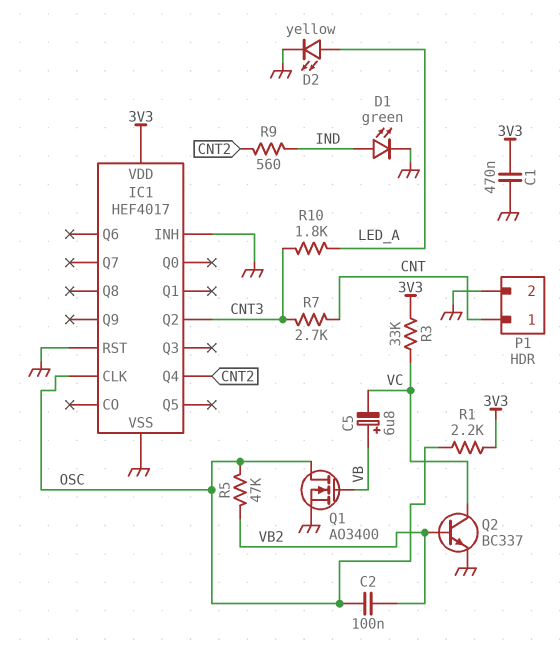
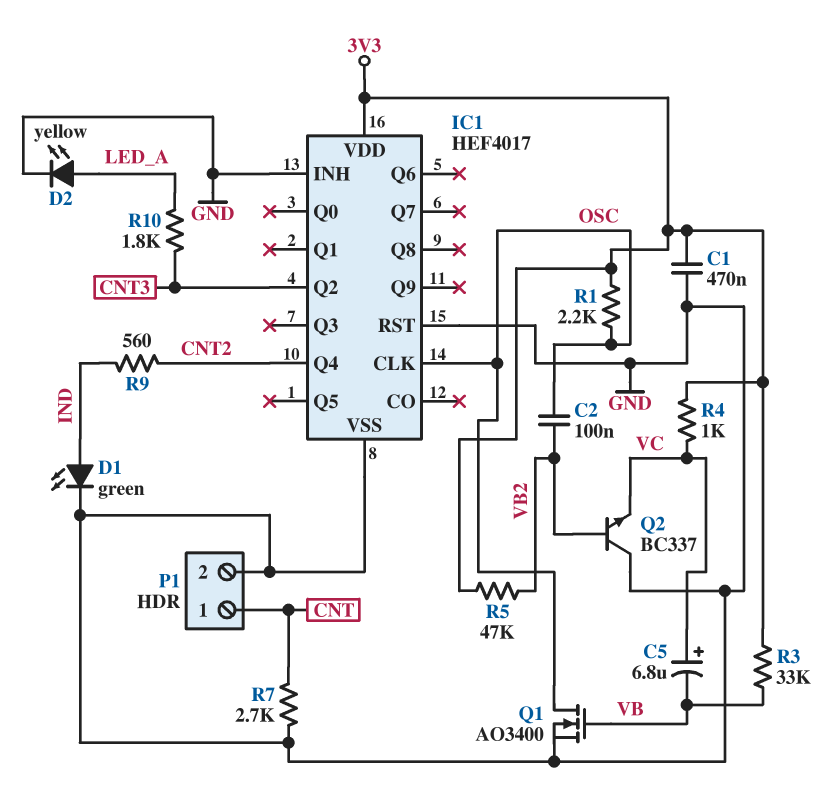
C5: 6.8uF (plus VB, minus VC) -> 6.8uF (plus VC, minus VB)
Q2: NPN BC337 (B VB2, C VC, E GND) -> NPN BC337 (B VB2, C GND, E VC)
R3: 33k (3V3, VC) -> 33k (3V3, VB)
R4: none -> 1k (3V3, VC)
R5: 47k (OSC, VB2) -> 47k (3V3, VB2)
R7: 2.7k (CNT, CNT3) -> 2.7k (CNT, GND)

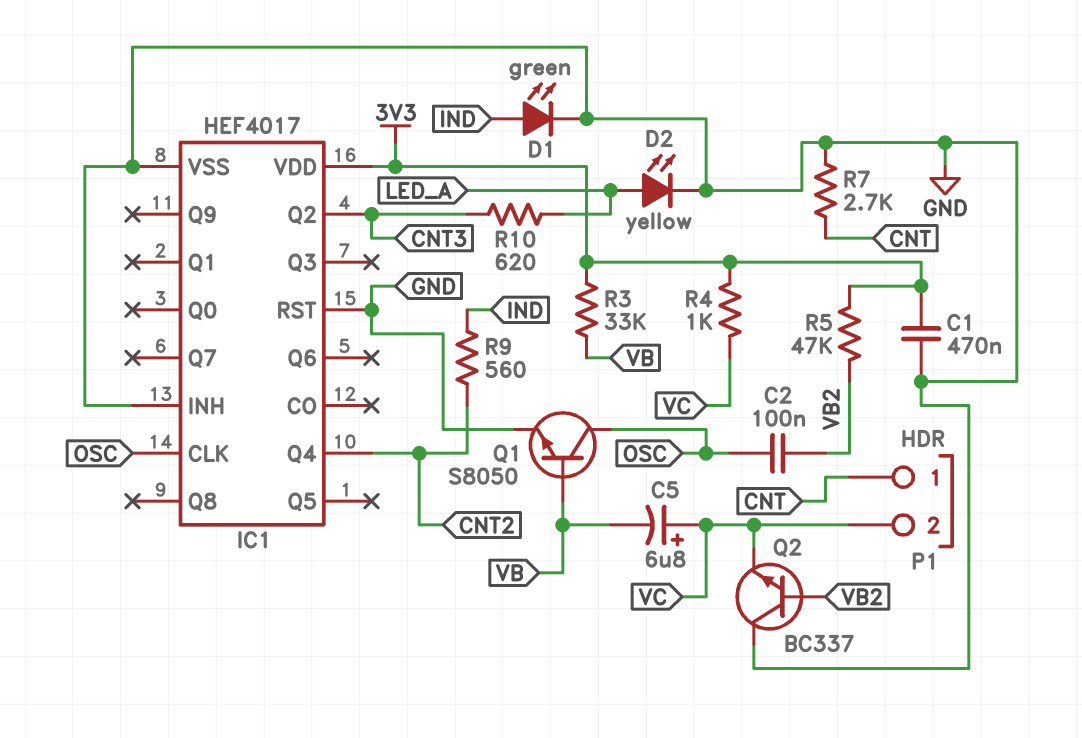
P1 pin 2: GND -> VC
Q1: NMOS AO3400 (G VB, D OSC, S GND) -> NPN S8050 (B VB, C OSC, E GND)
R1: 2.2k (3V3, OSC) -> none
R10: 1.8k (CNT3, LED_A) -> 620 (CNT3, LED_A)

